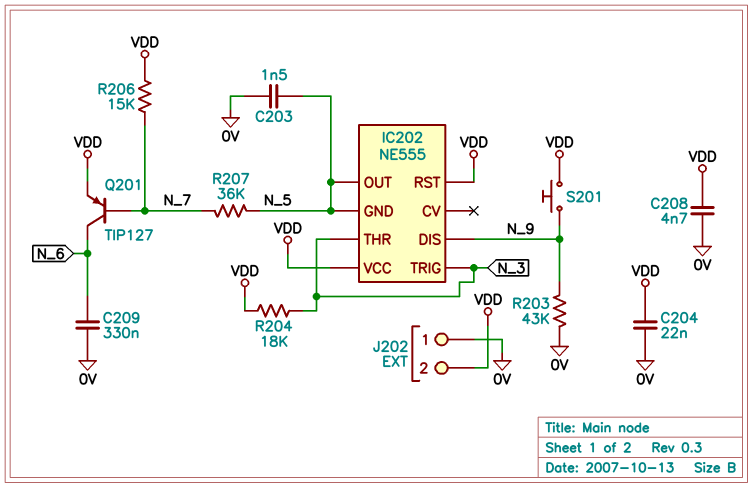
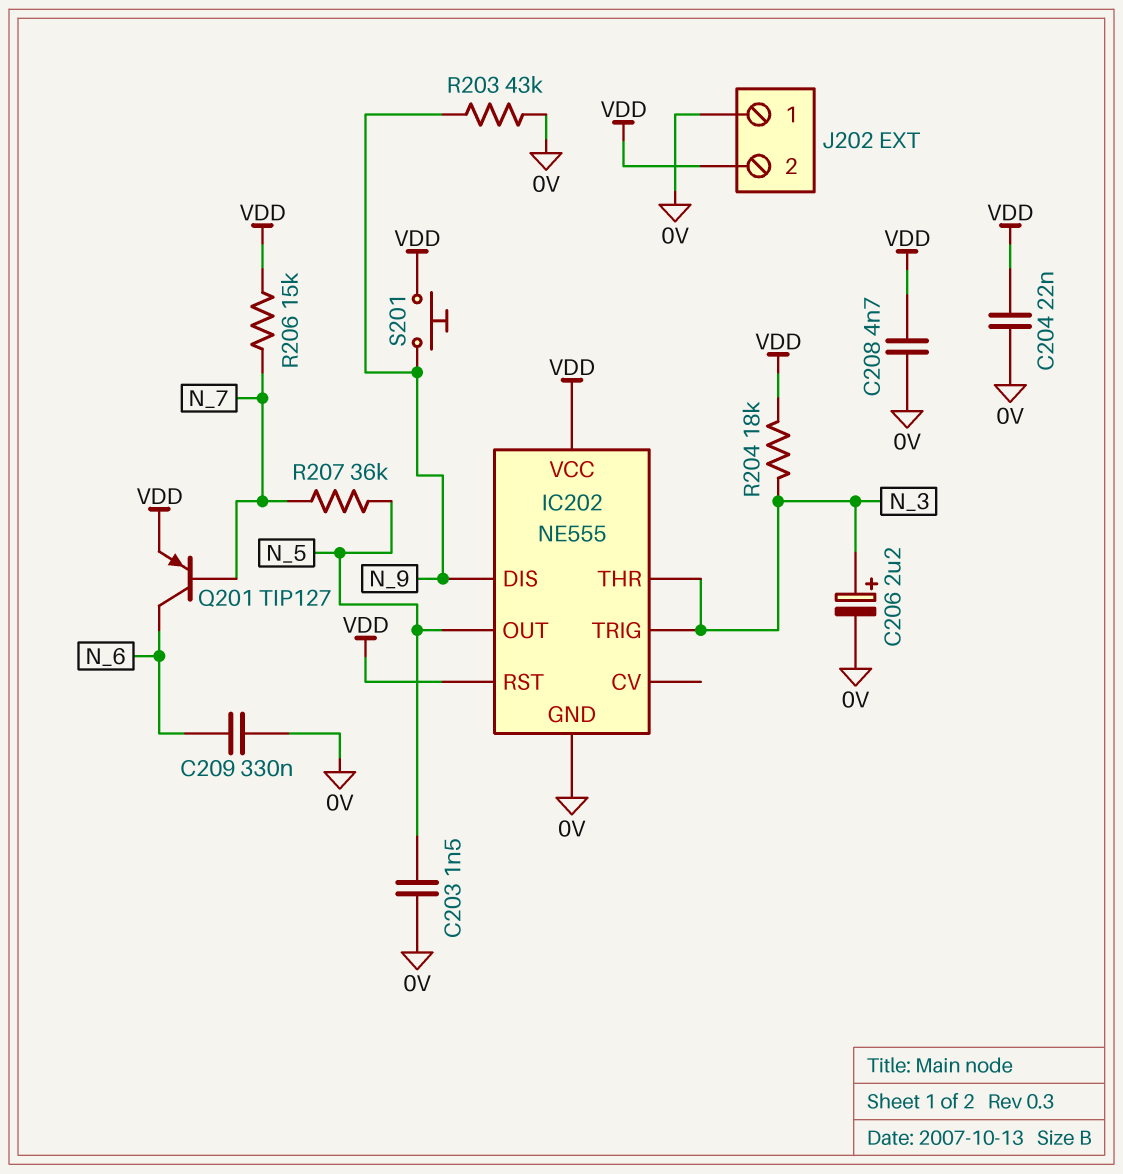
C206: none -> 2.2uF (plus N_3, minus 0V)
IC202 pin GND: N_5 -> 0V

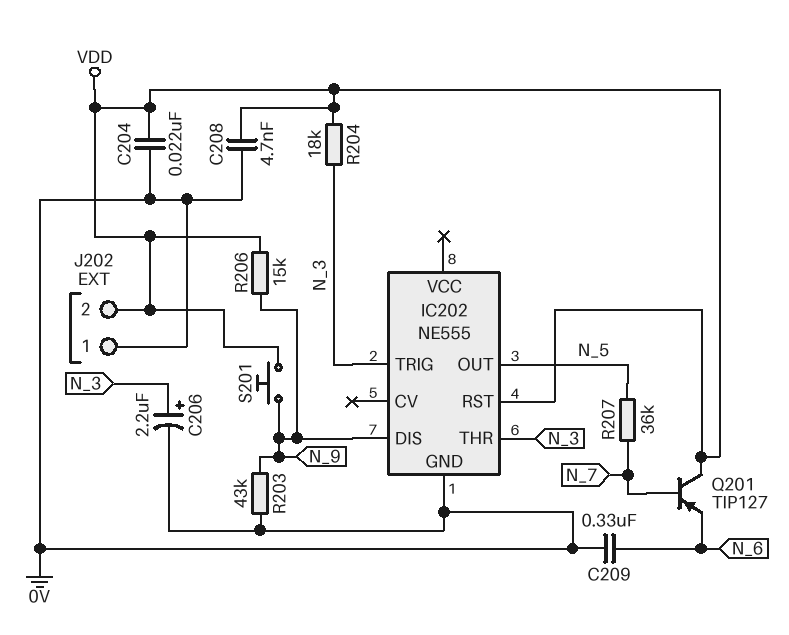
C203: 1.5nF (0V, N_5) -> none
IC202 pin VCC: VDD -> none
Q201: PNP TIP127 (B N_7, C N_6, E VDD) -> PNP TIP127 (B N_7, C VDD, E N_6)
R206: 15k (N_7, VDD) -> 15k (N_9, VDD)

